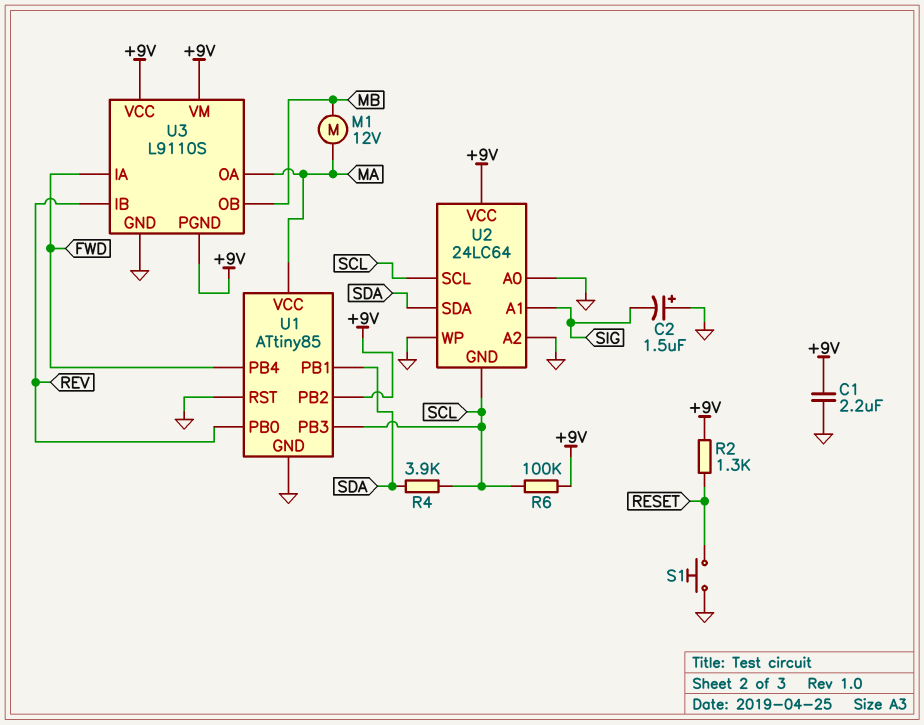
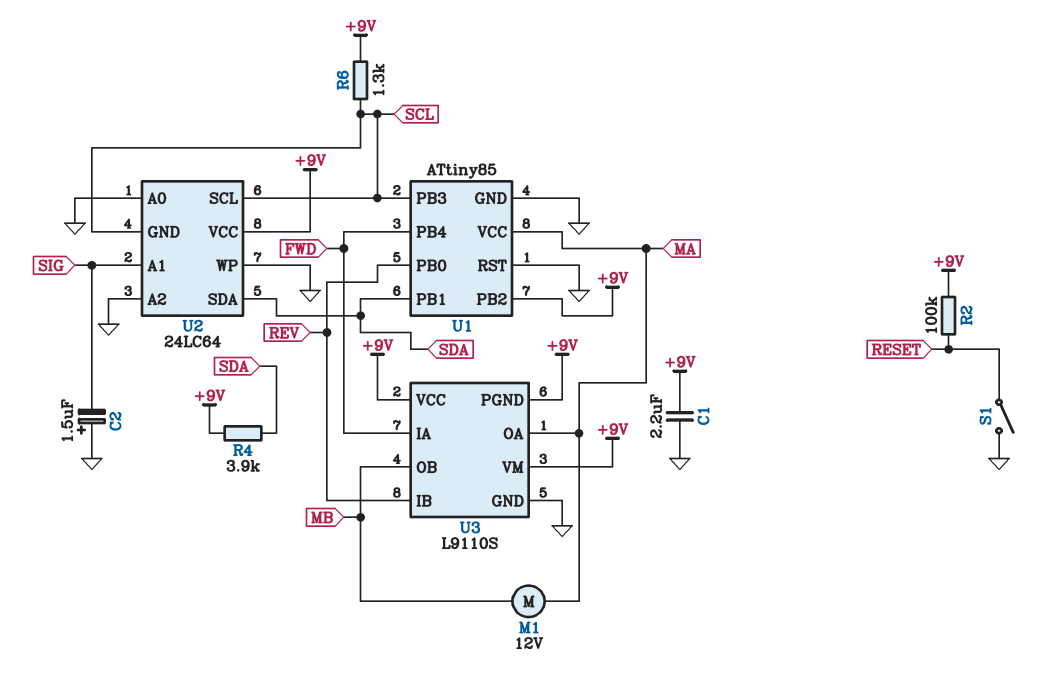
R2: 1.3k (+9V, RESET) -> 100k (+9V, RESET)
R4: 3.9k (SCL, SDA) -> 3.9k (+9V, SDA)
R6: 100k (+9V, SCL) -> 1.3k (+9V, SCL)
S1: button (GND, RESET) -> switch (GND, RESET)

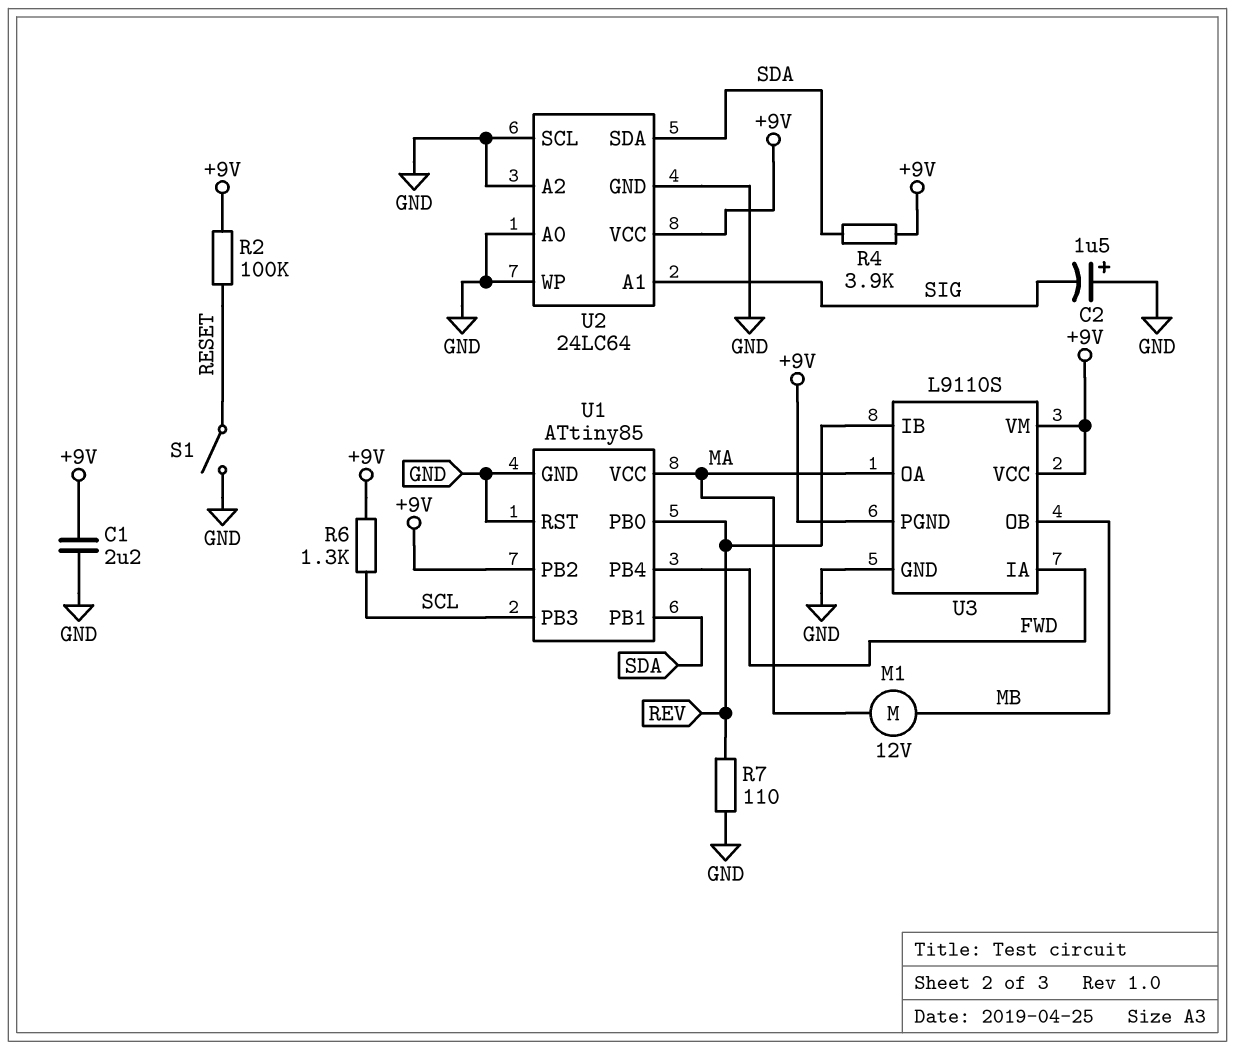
R7: none -> 110 (GND, REV)
U2 pin GND: SCL -> GND
U2 pin SCL: SCL -> GND

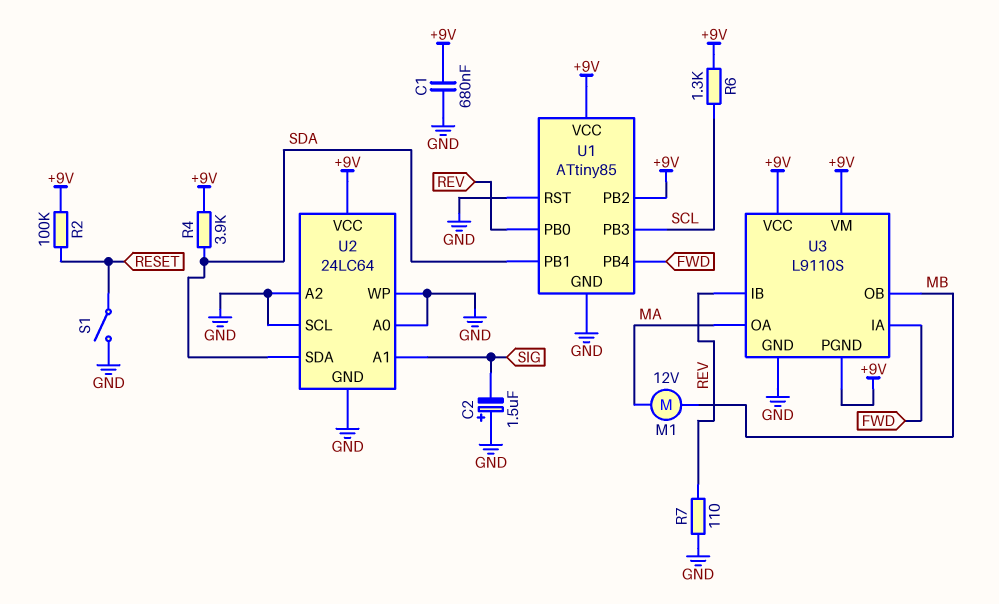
C1: 2.2uF (+9V, GND) -> 680nF (+9V, GND)
U1 pin VCC: MA -> +9V

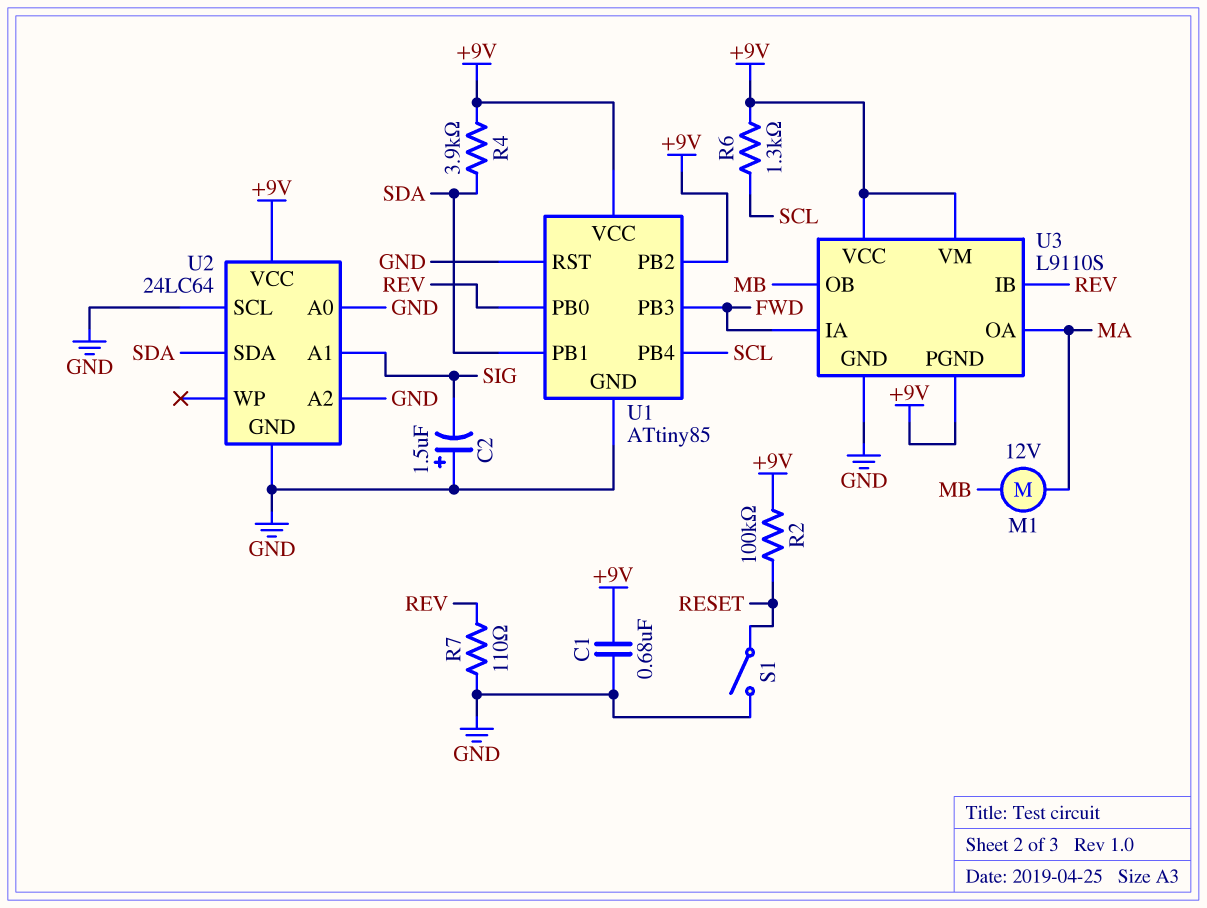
U1 pin PB3: SCL -> FWD
U1 pin PB4: FWD -> SCL
U2 pin WP: GND -> none

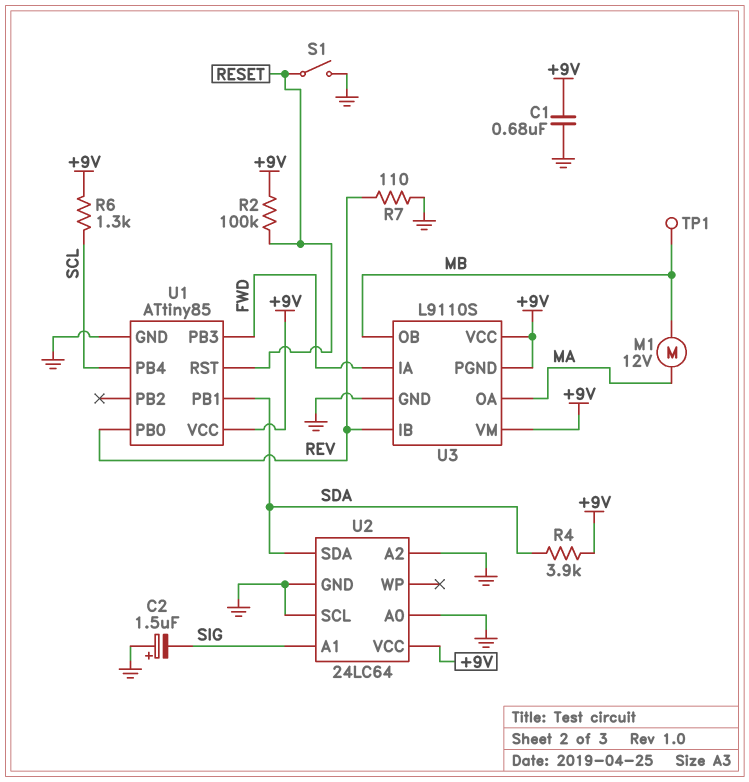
TP1: none -> test point (MB)
U1 pin PB2: +9V -> none
U1 pin RST: GND -> RESET

